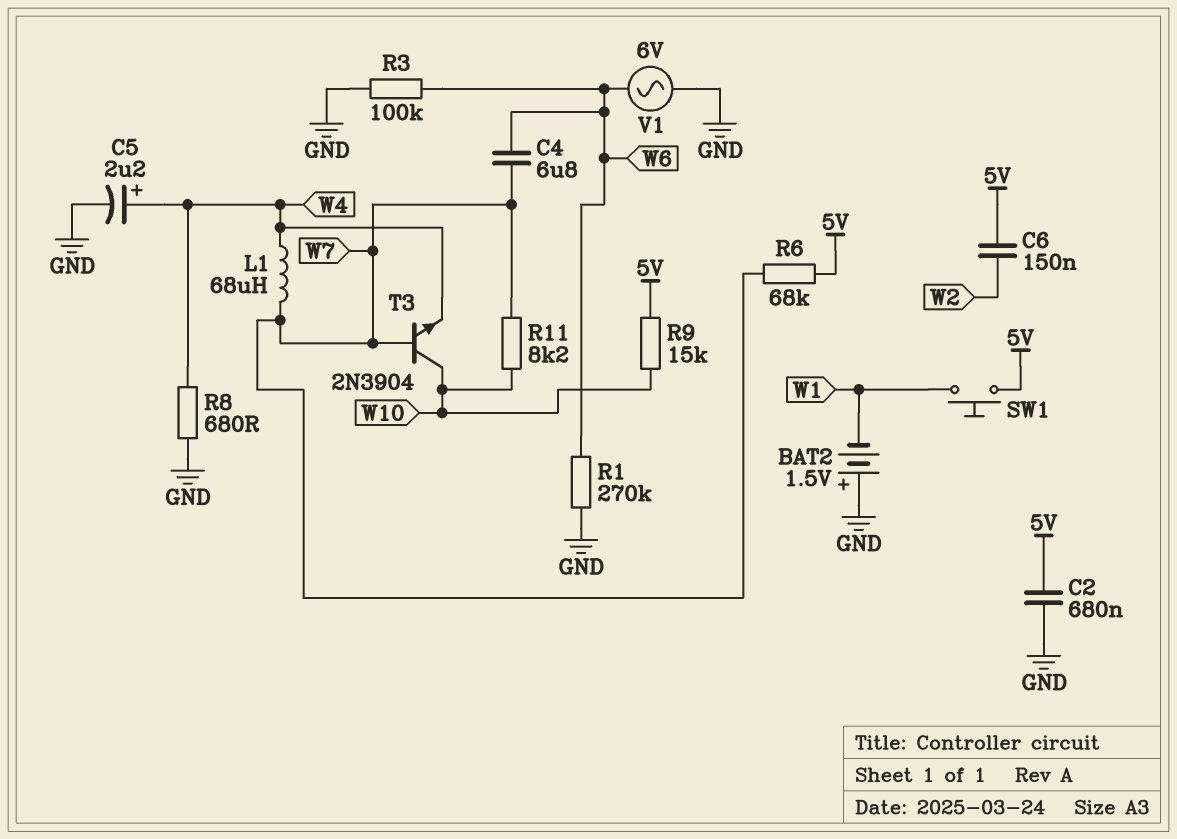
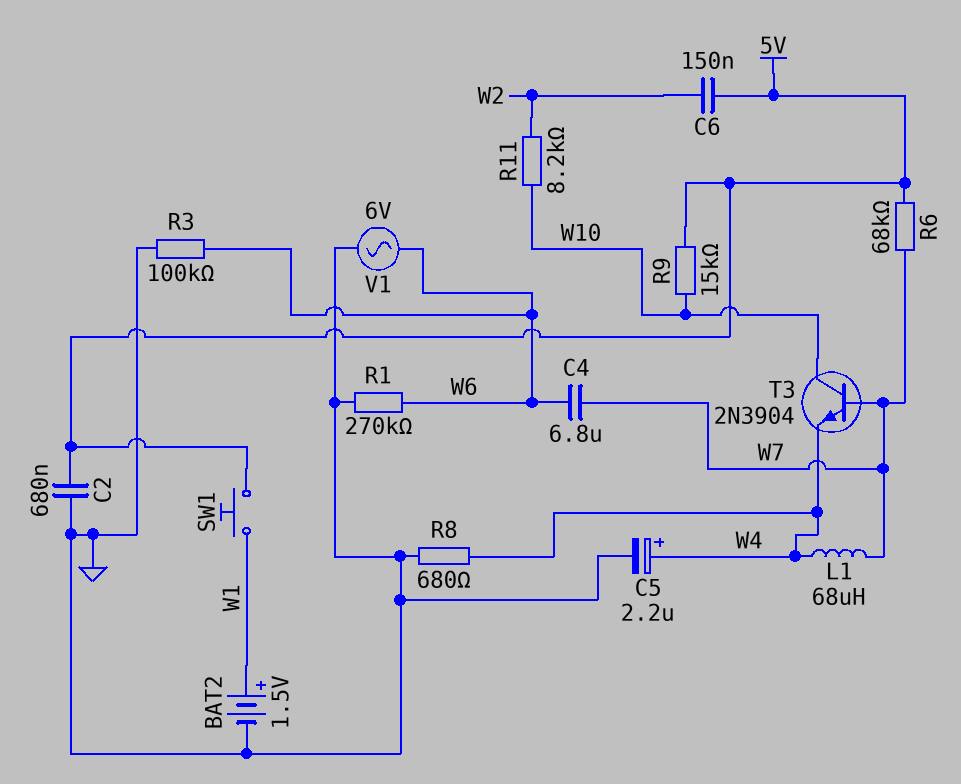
BAT2: 1.5V (plus GND, minus W1) -> 1.5V (plus W1, minus GND)
R11: 8.2k (W7, W10) -> 8.2k (W2, W10)

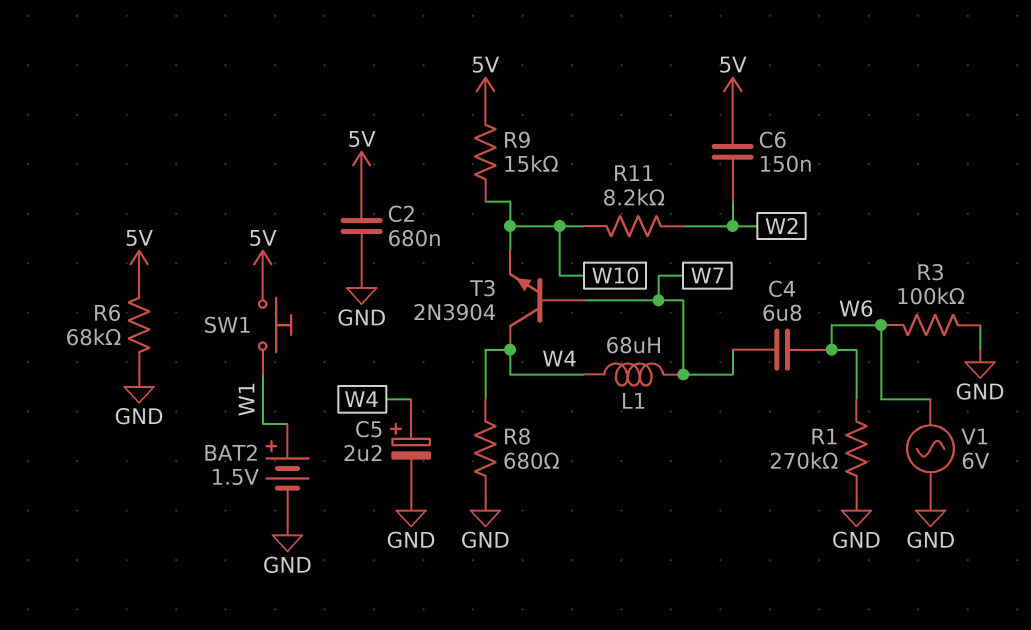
R6: 68k (5V, W7) -> 68k (5V, GND)
T3: NPN 2N3904 (B W7, C W10, E W4) -> NPN 2N3904 (B W7, C W4, E W10)

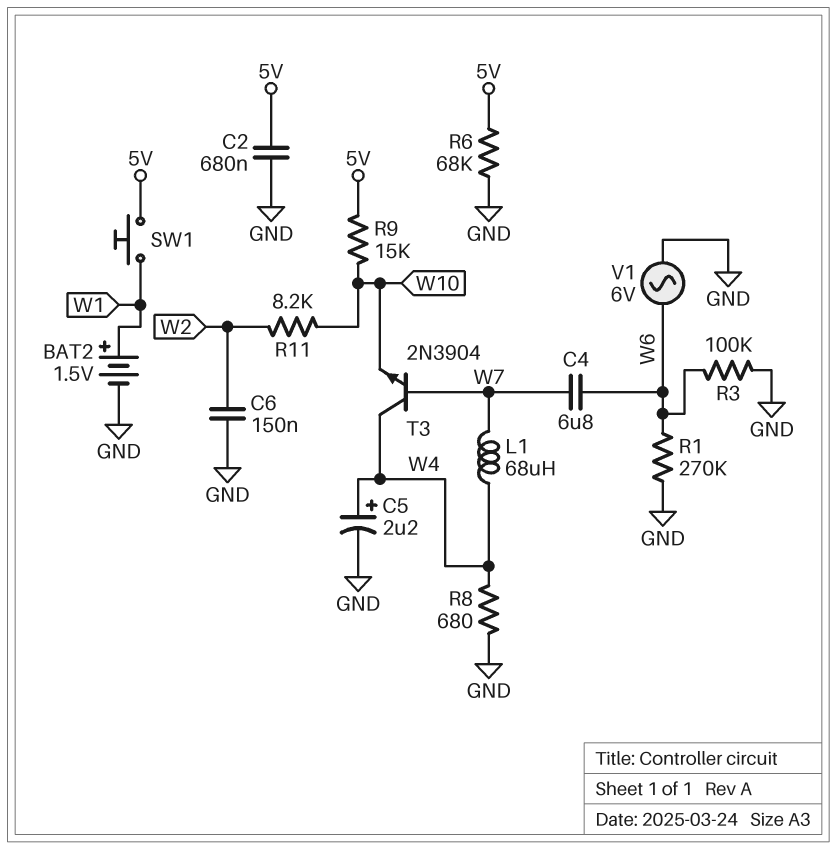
C6: 150nF (5V, W2) -> 150nF (GND, W2)

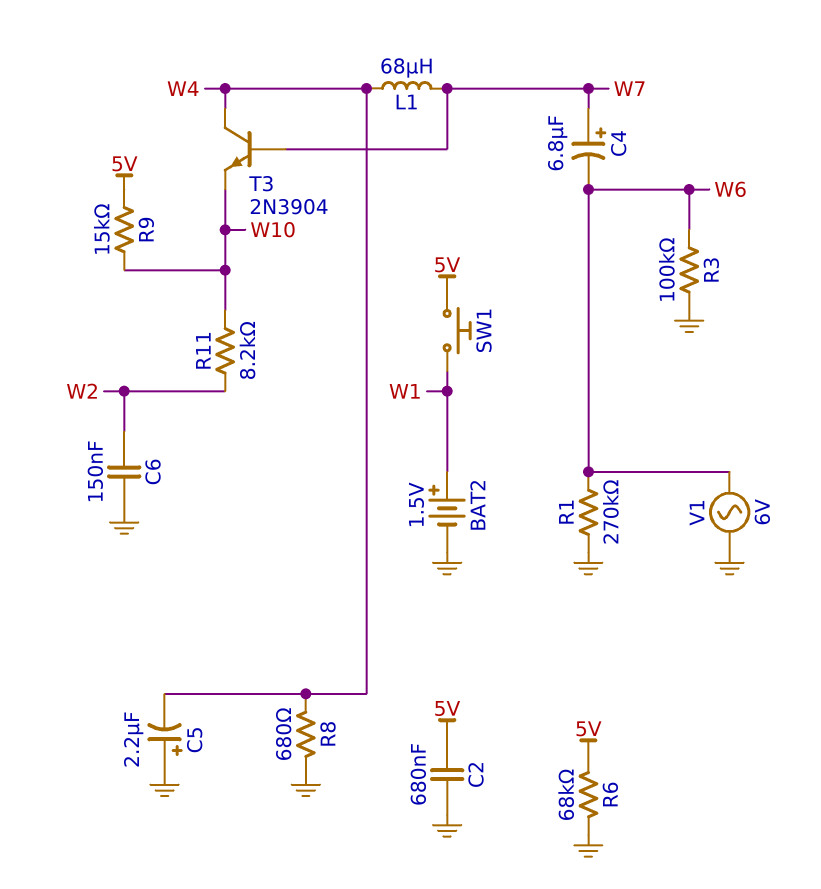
C4: 6.8uF (W6, W7) -> 6.8uF (plus W7, minus W6)
C5: 2.2uF (plus W4, minus GND) -> 2.2uF (plus GND, minus W4)

